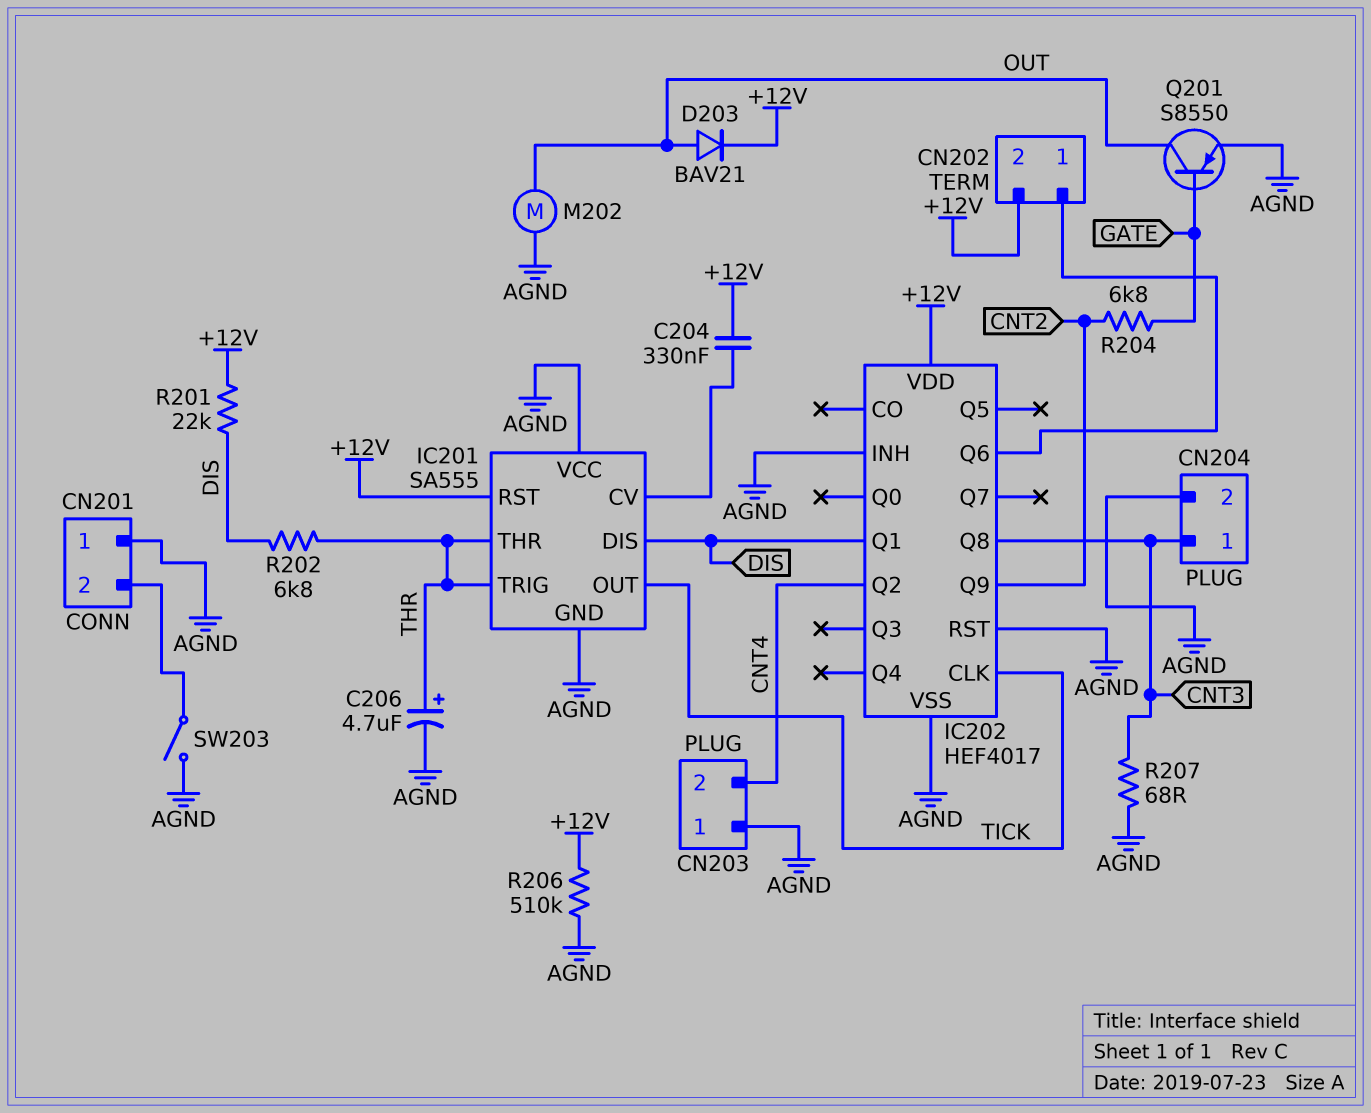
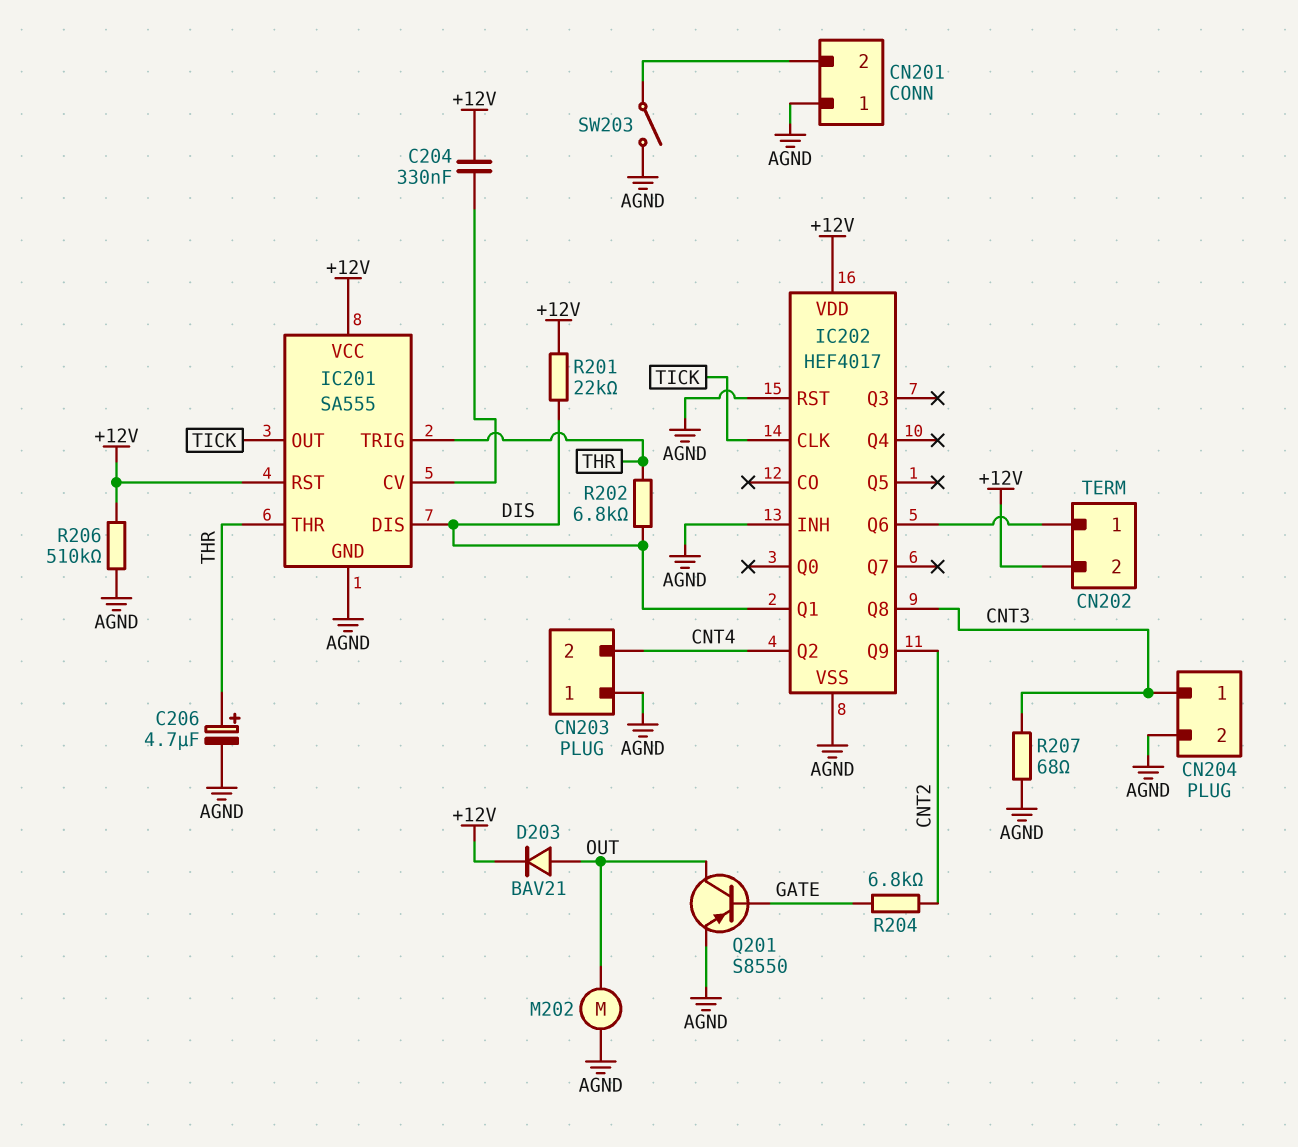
IC201 pin VCC: AGND -> +12V

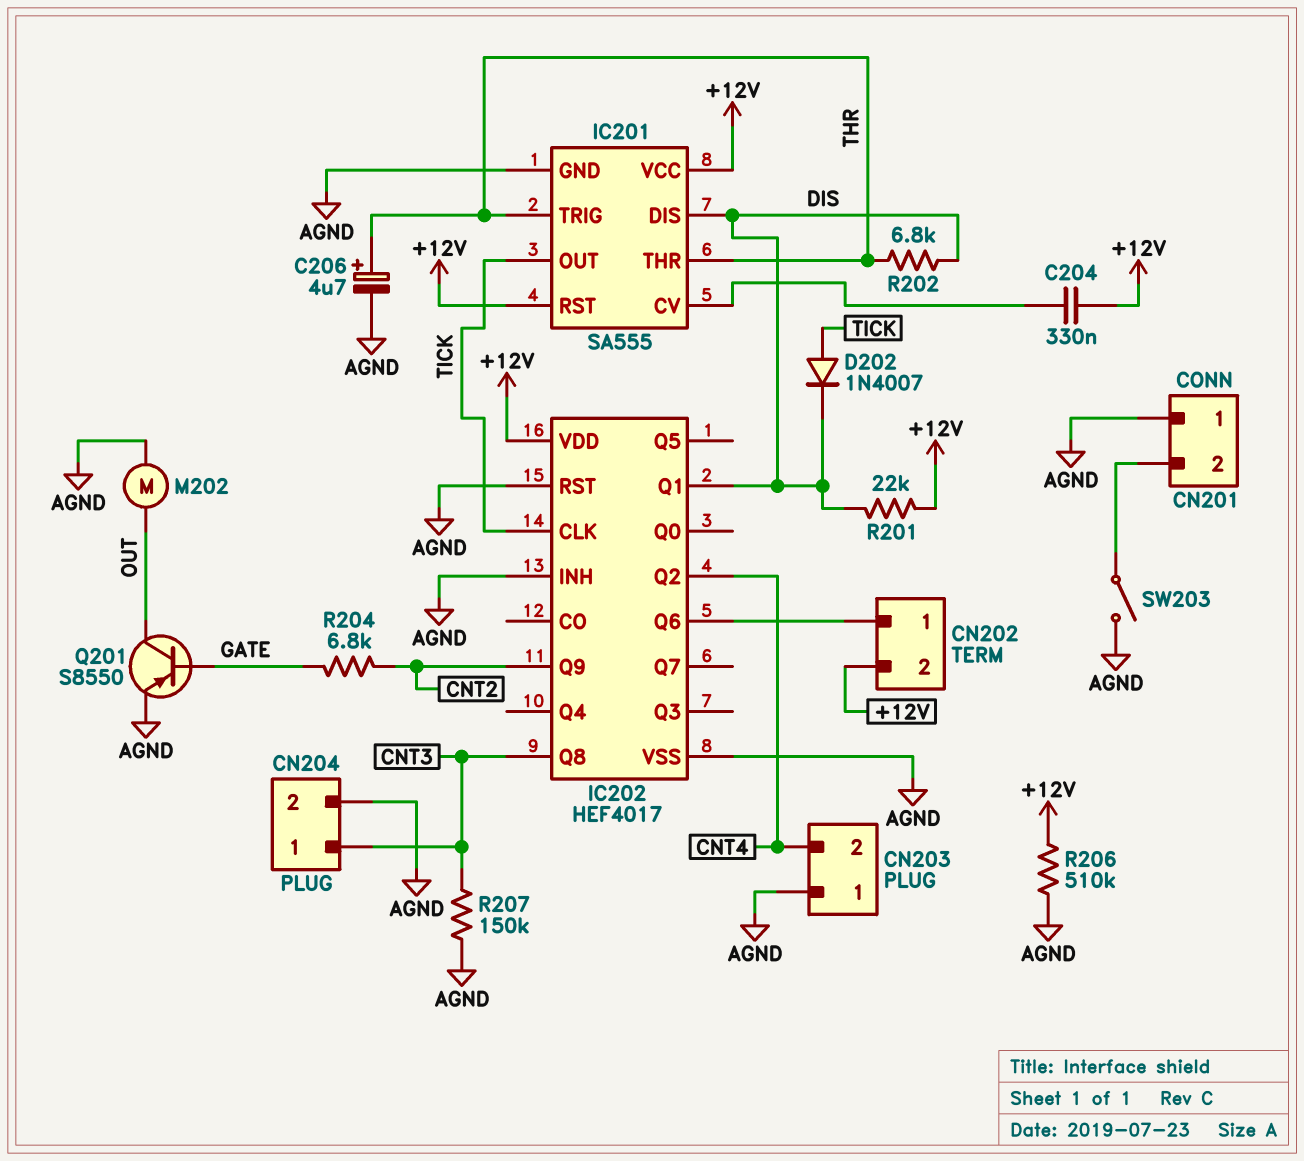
D202: none -> diode 1N4007 (A TICK, K DIS)
D203: diode BAV21 (A OUT, K +12V) -> none
R207: 68 (AGND, CNT3) -> 150k (AGND, CNT3)

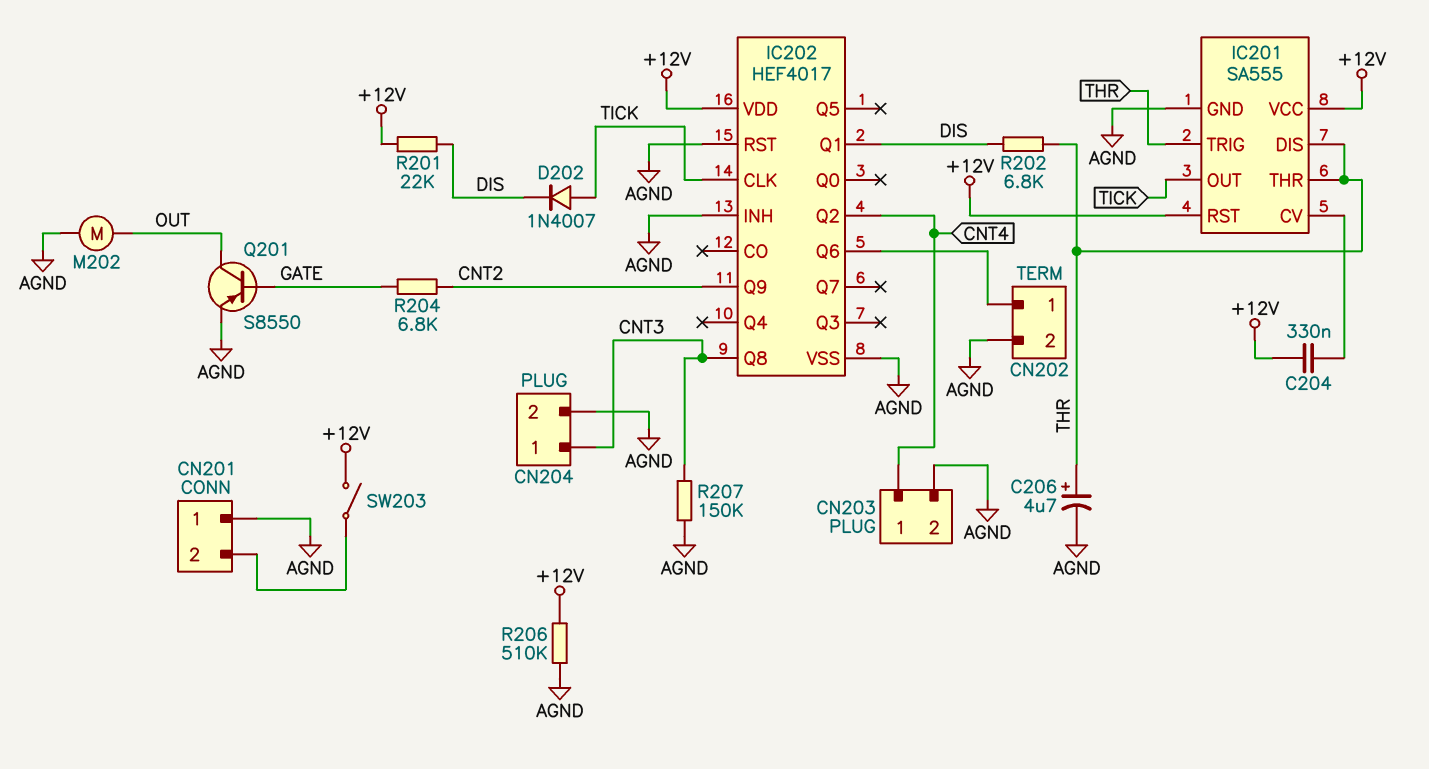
CN202 pin 2: +12V -> AGND
CN203 pin 1: AGND -> CNT4
CN203 pin 2: CNT4 -> AGND
IC201 pin DIS: DIS -> THR
SW203: switch (AGND, CN201/2) -> switch (+12V, CN201/2)

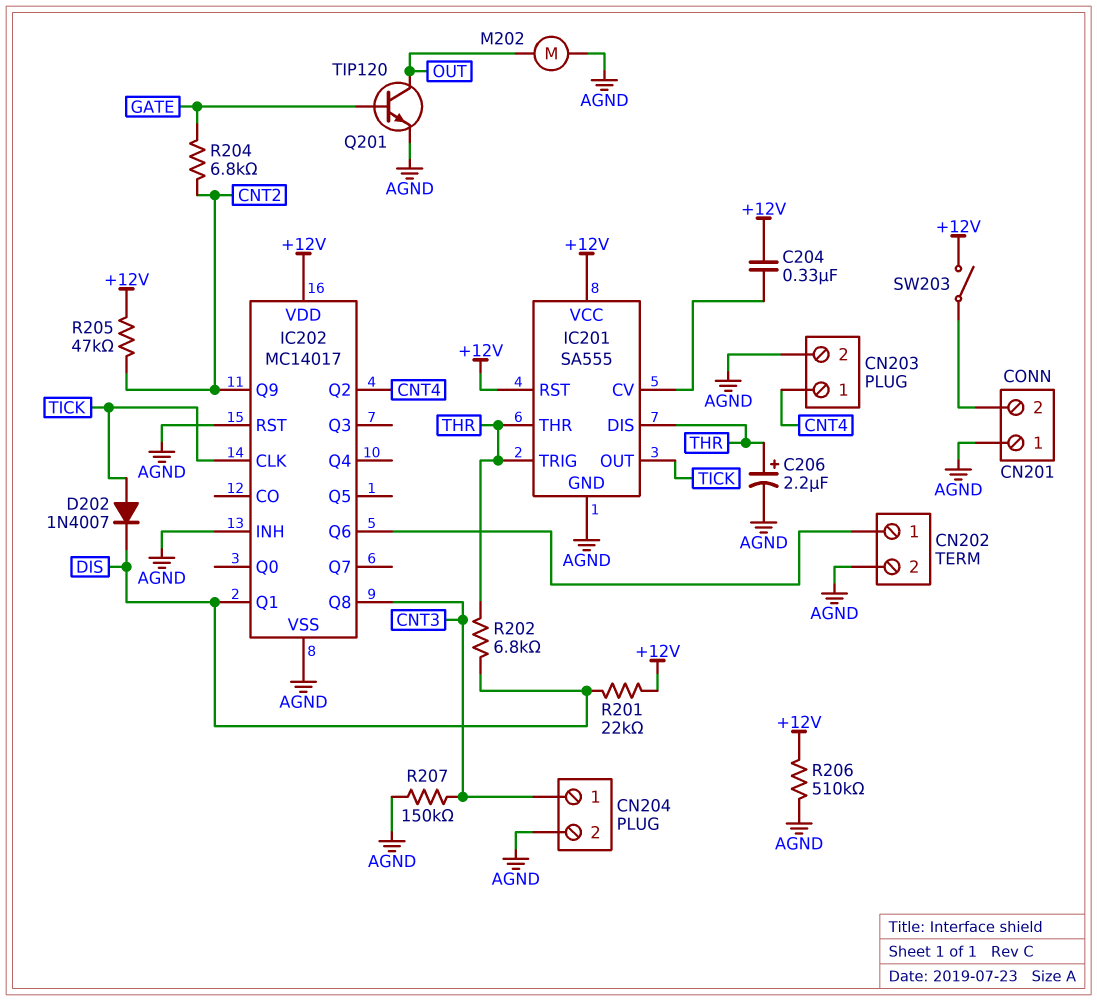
C206: 4.7uF (plus THR, minus AGND) -> 2.2uF (plus THR, minus AGND)
IC202: HEF4017 -> MC14017
Q201: PNP S8550 (B GATE, C OUT, E AGND) -> NPN TIP120 (B GATE, C OUT, E AGND)
R205: none -> 47k (+12V, CNT2)

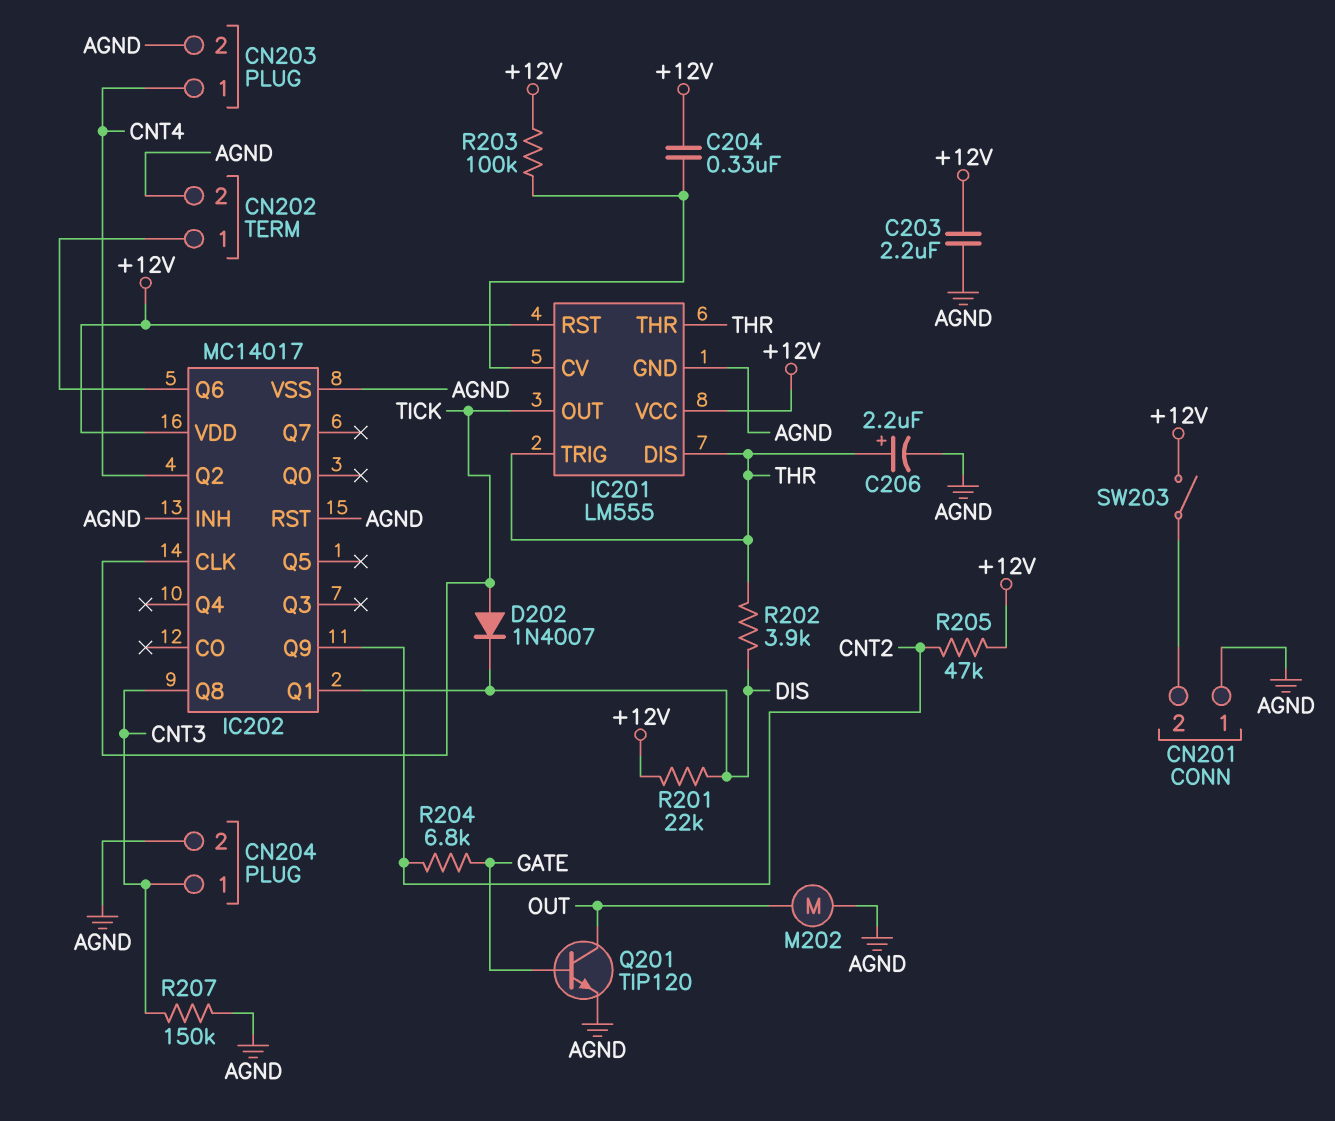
C203: none -> 2.2uF (+12V, AGND)
IC201: SA555 -> LM555
R202: 6.8k (DIS, THR) -> 3.9k (DIS, THR)
R203: none -> 100k (+12V, IC201/CV)
R206: 510k (+12V, AGND) -> none

